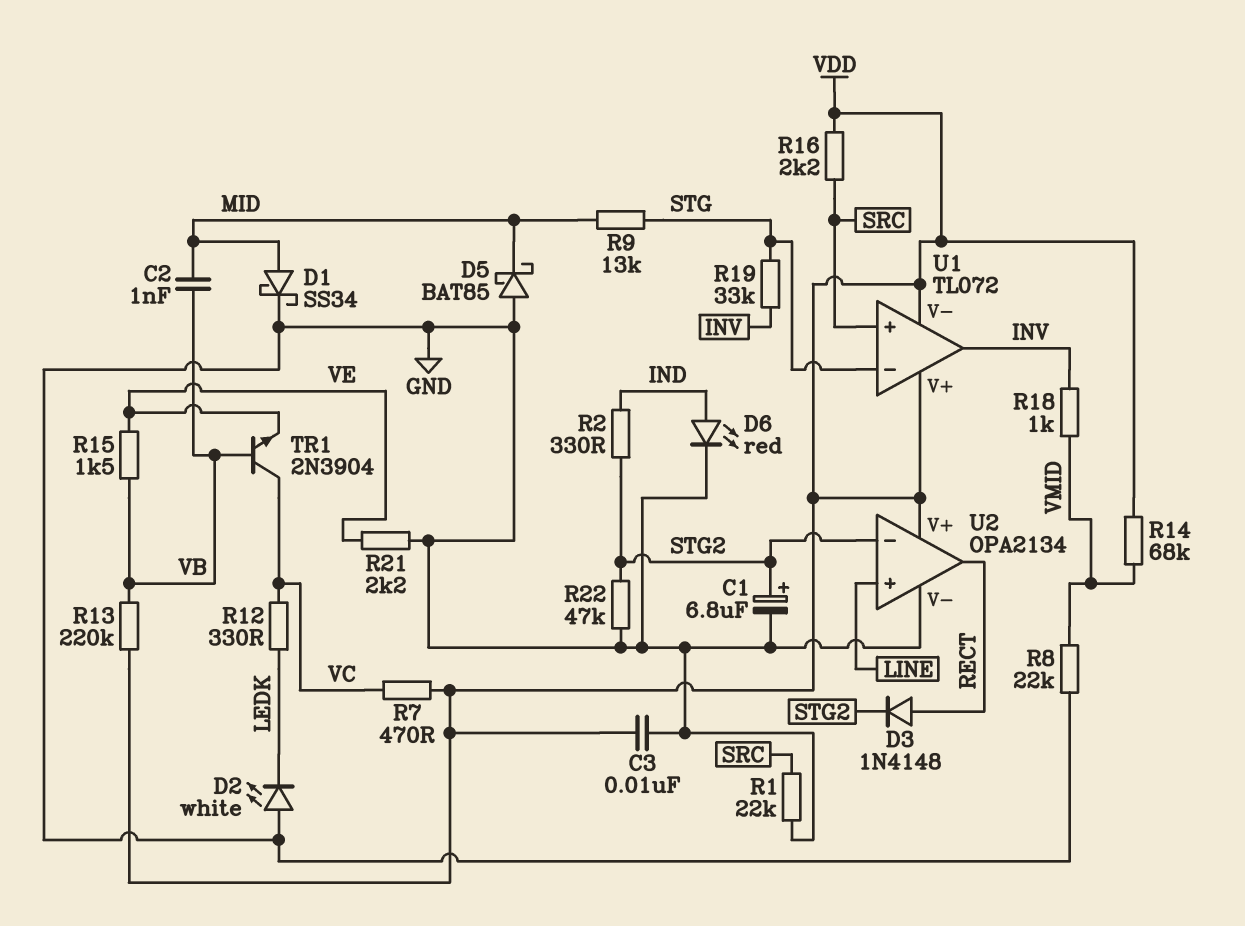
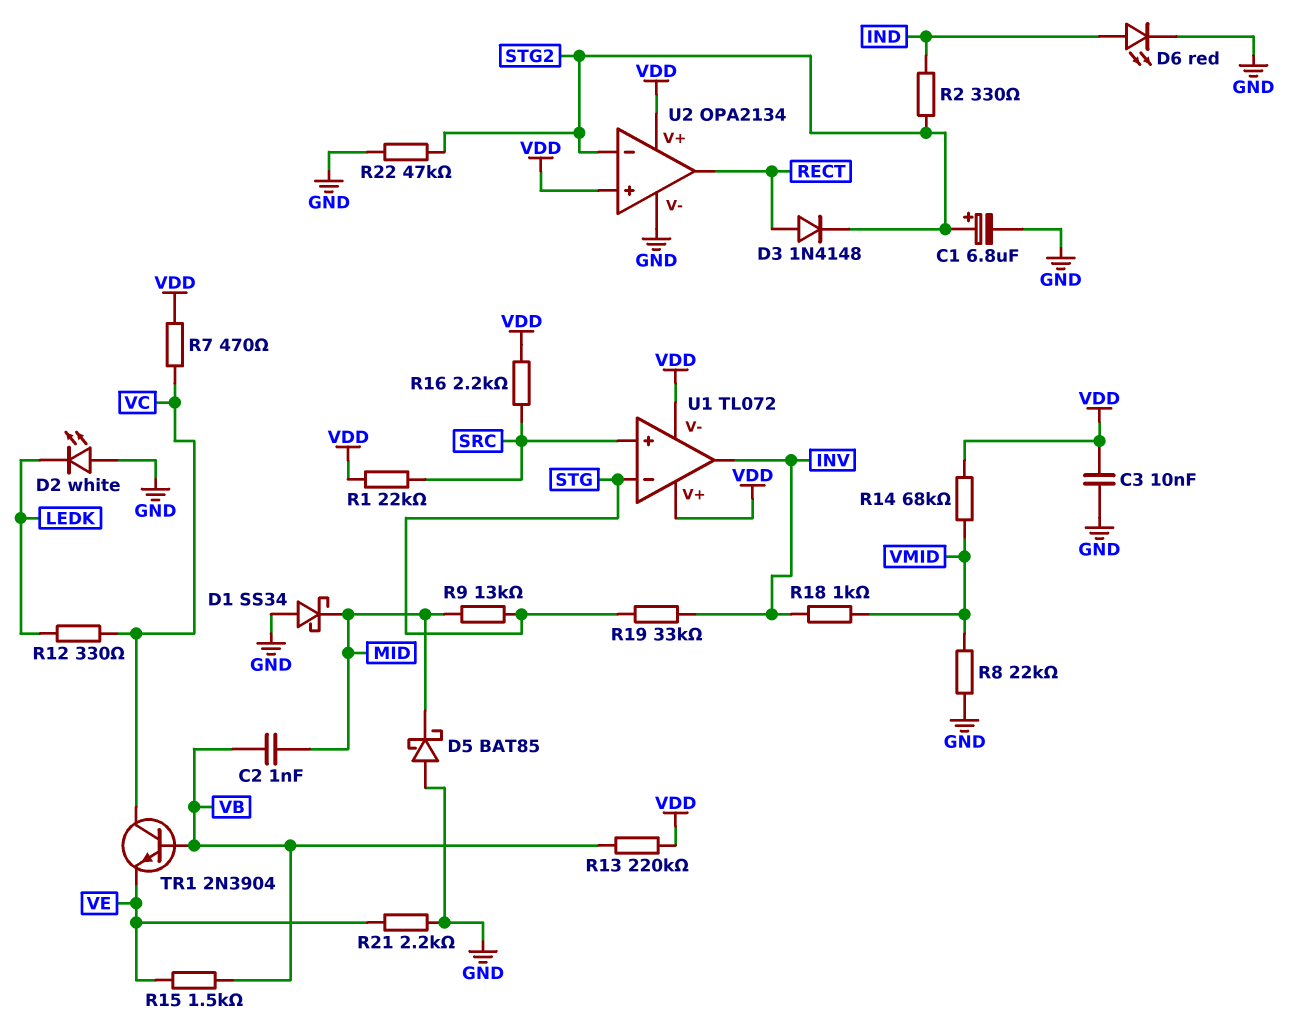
D1: schottky SS34 (A MID, K GND) -> schottky SS34 (A GND, K MID)
R1: 22k (GND, SRC) -> 22k (SRC, VDD)
U2 pin in+: LINE -> VDD

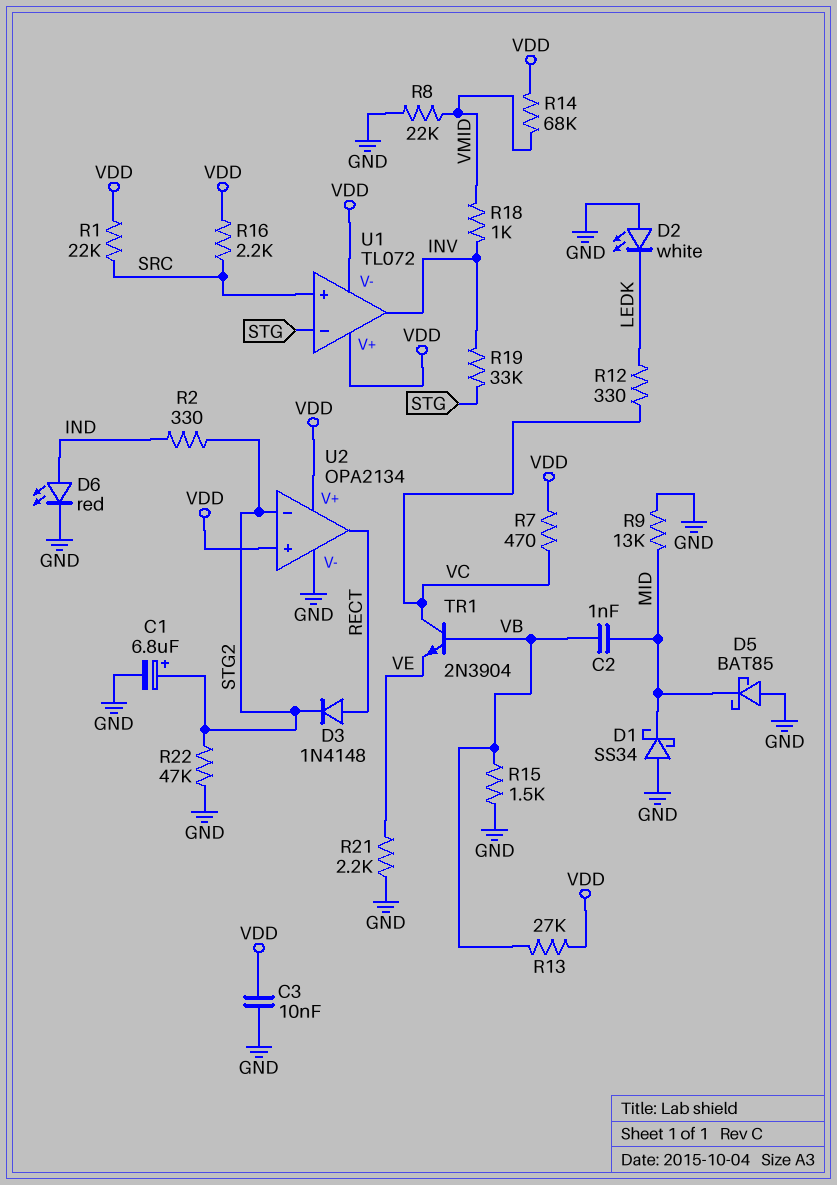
R9: 13k (MID, STG) -> 13k (GND, MID)
R13: 220k (VB, VDD) -> 27k (VB, VDD)
R15: 1.5k (VB, VE) -> 1.5k (GND, VB)

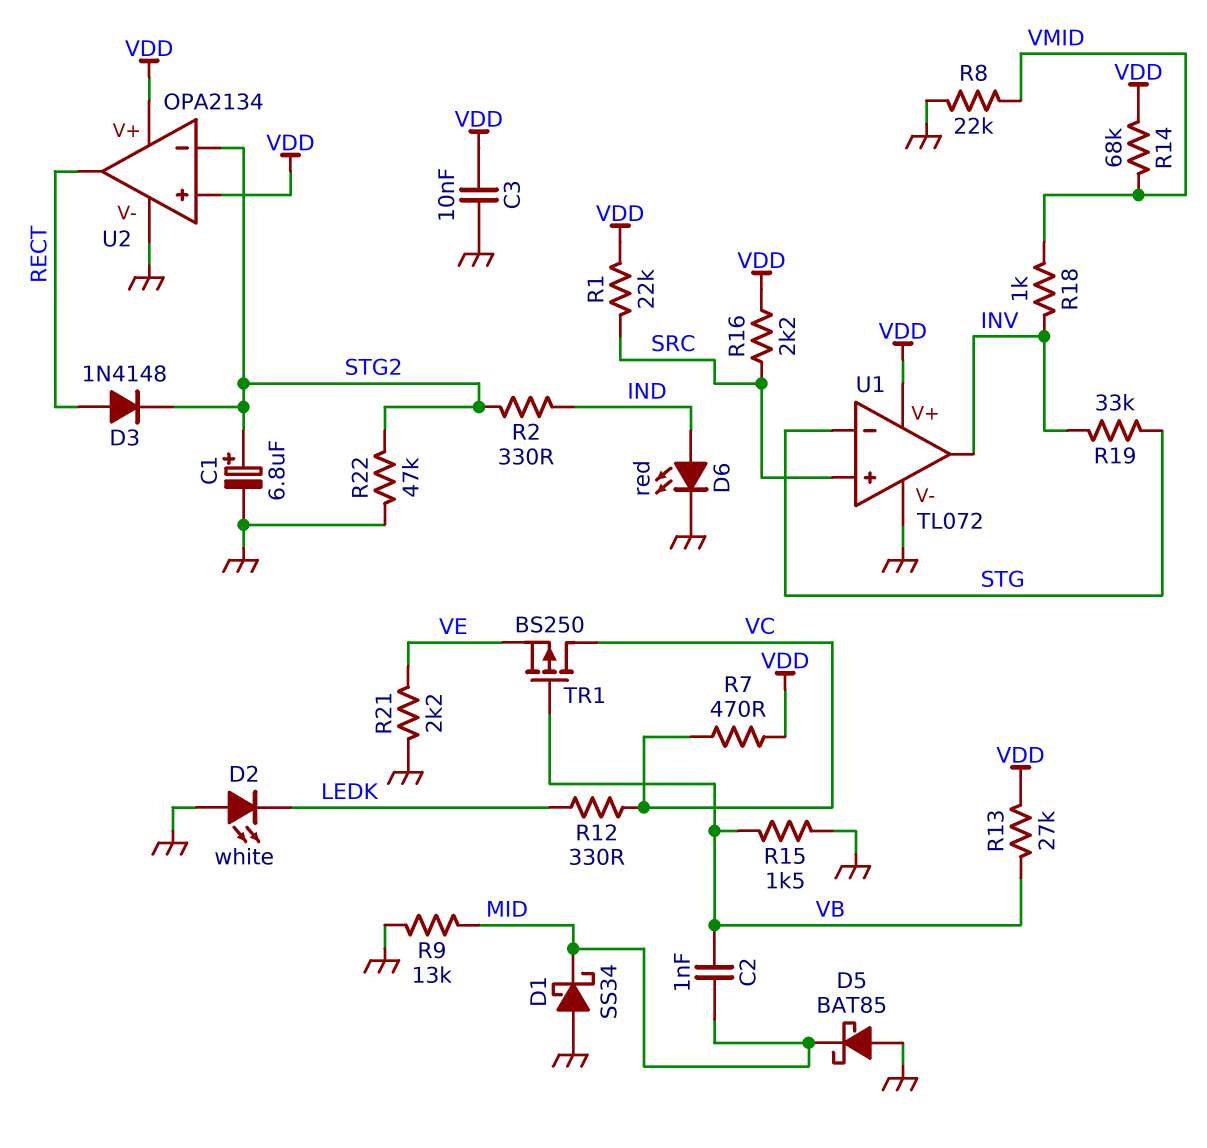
TR1: NPN 2N3904 (B VB, C VC, E VE) -> PMOS BS250 (G VB, D VC, S VE)
U1 pin V-: VDD -> GND

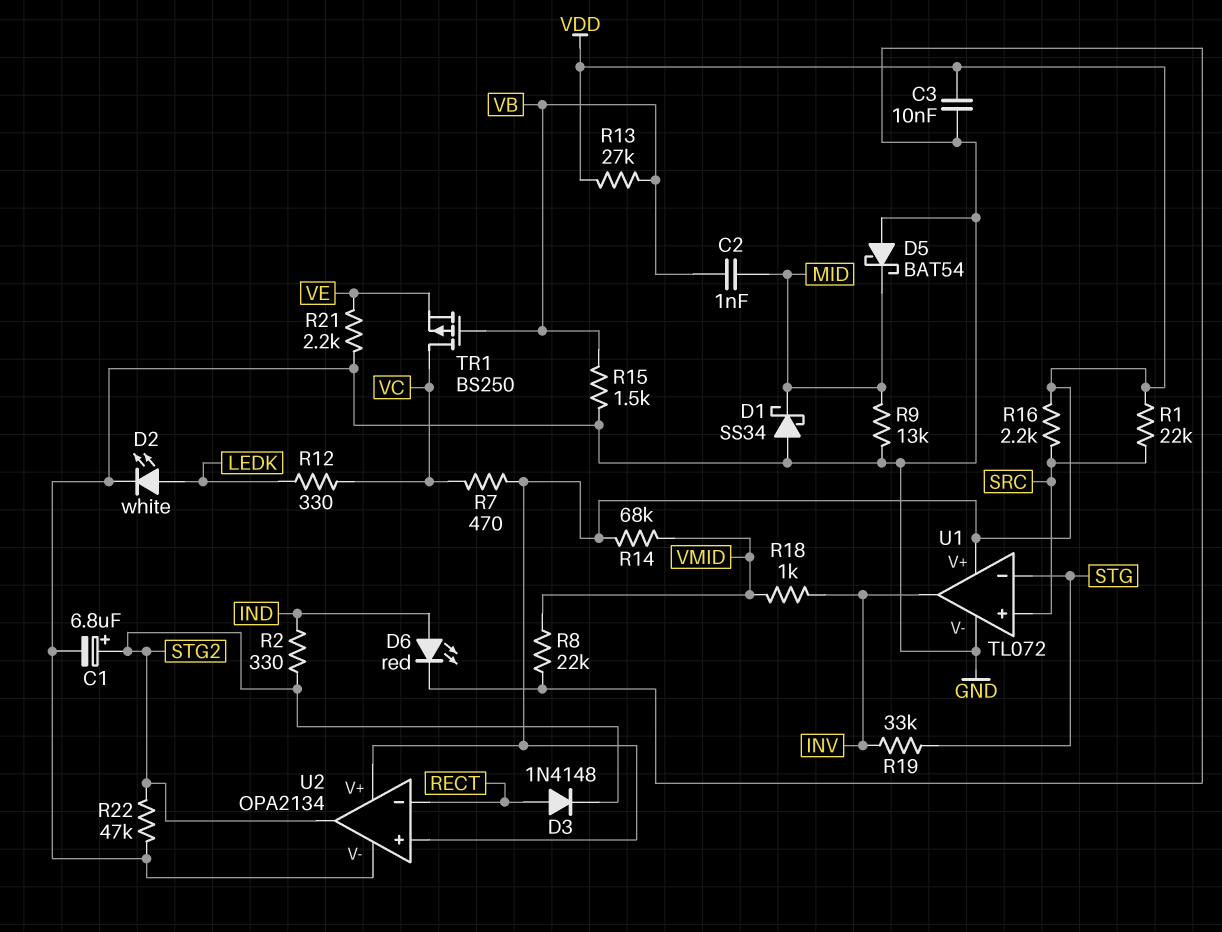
D2: LED white (A GND, K LEDK) -> LED white (A LEDK, K GND)
D5: schottky BAT85 (A GND, K MID) -> schottky BAT54 (A GND, K MID)
U2 pin in-: STG2 -> RECT
U2 pin out: RECT -> STG2

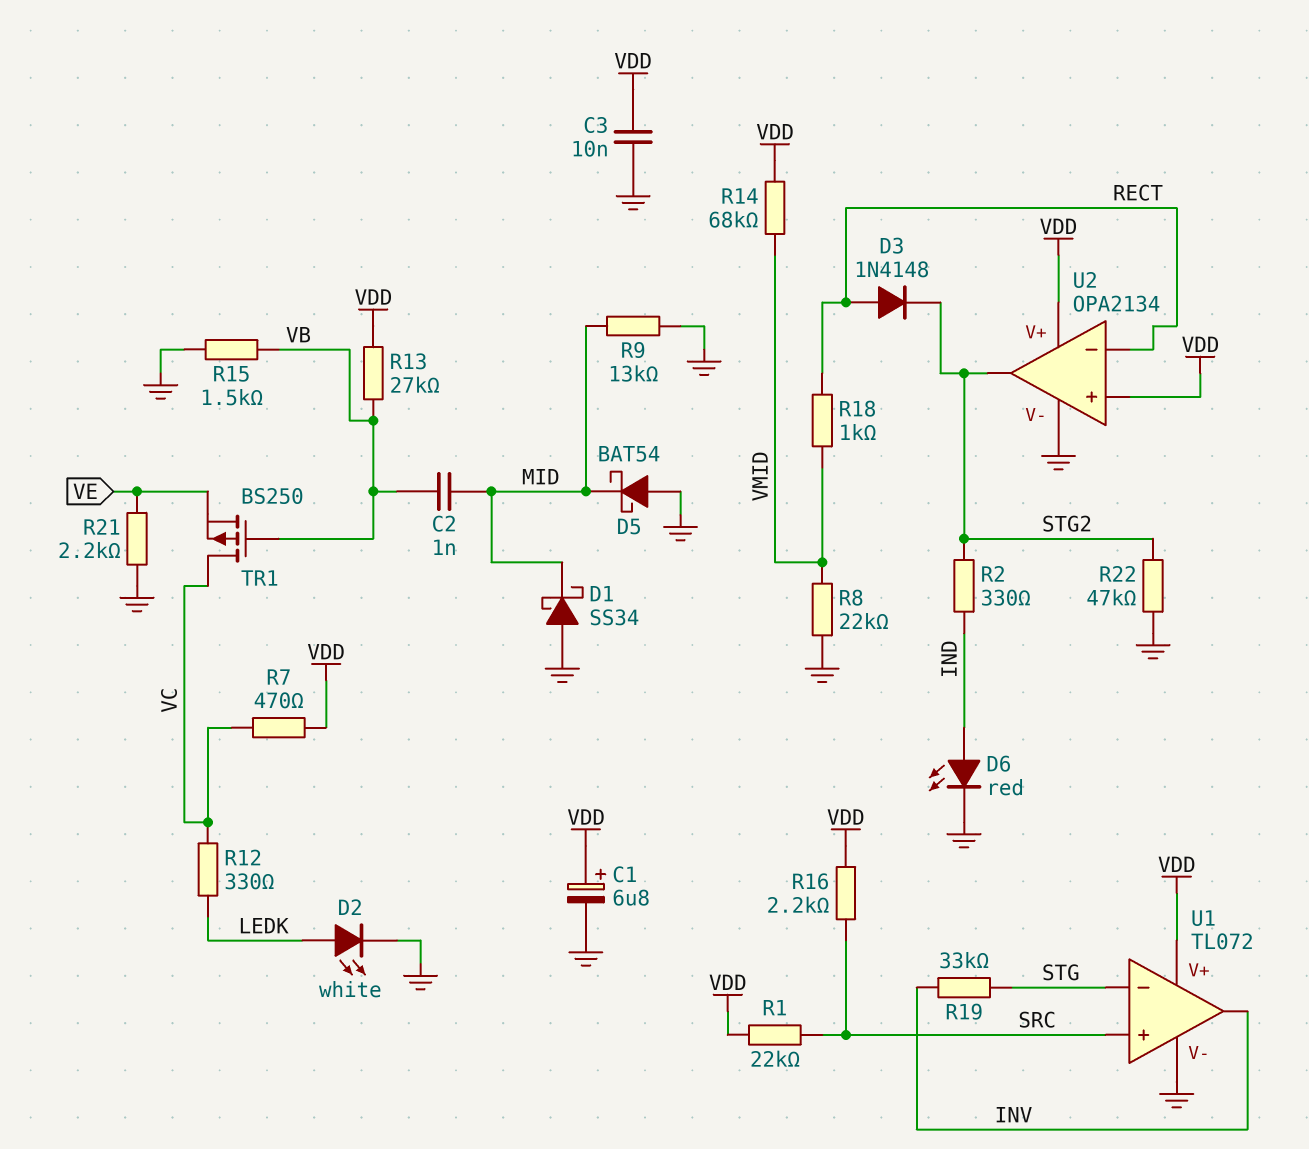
C1: 6.8uF (plus STG2, minus GND) -> 6.8uF (plus VDD, minus GND)
R18: 1k (INV, VMID) -> 1k (RECT, VMID)

